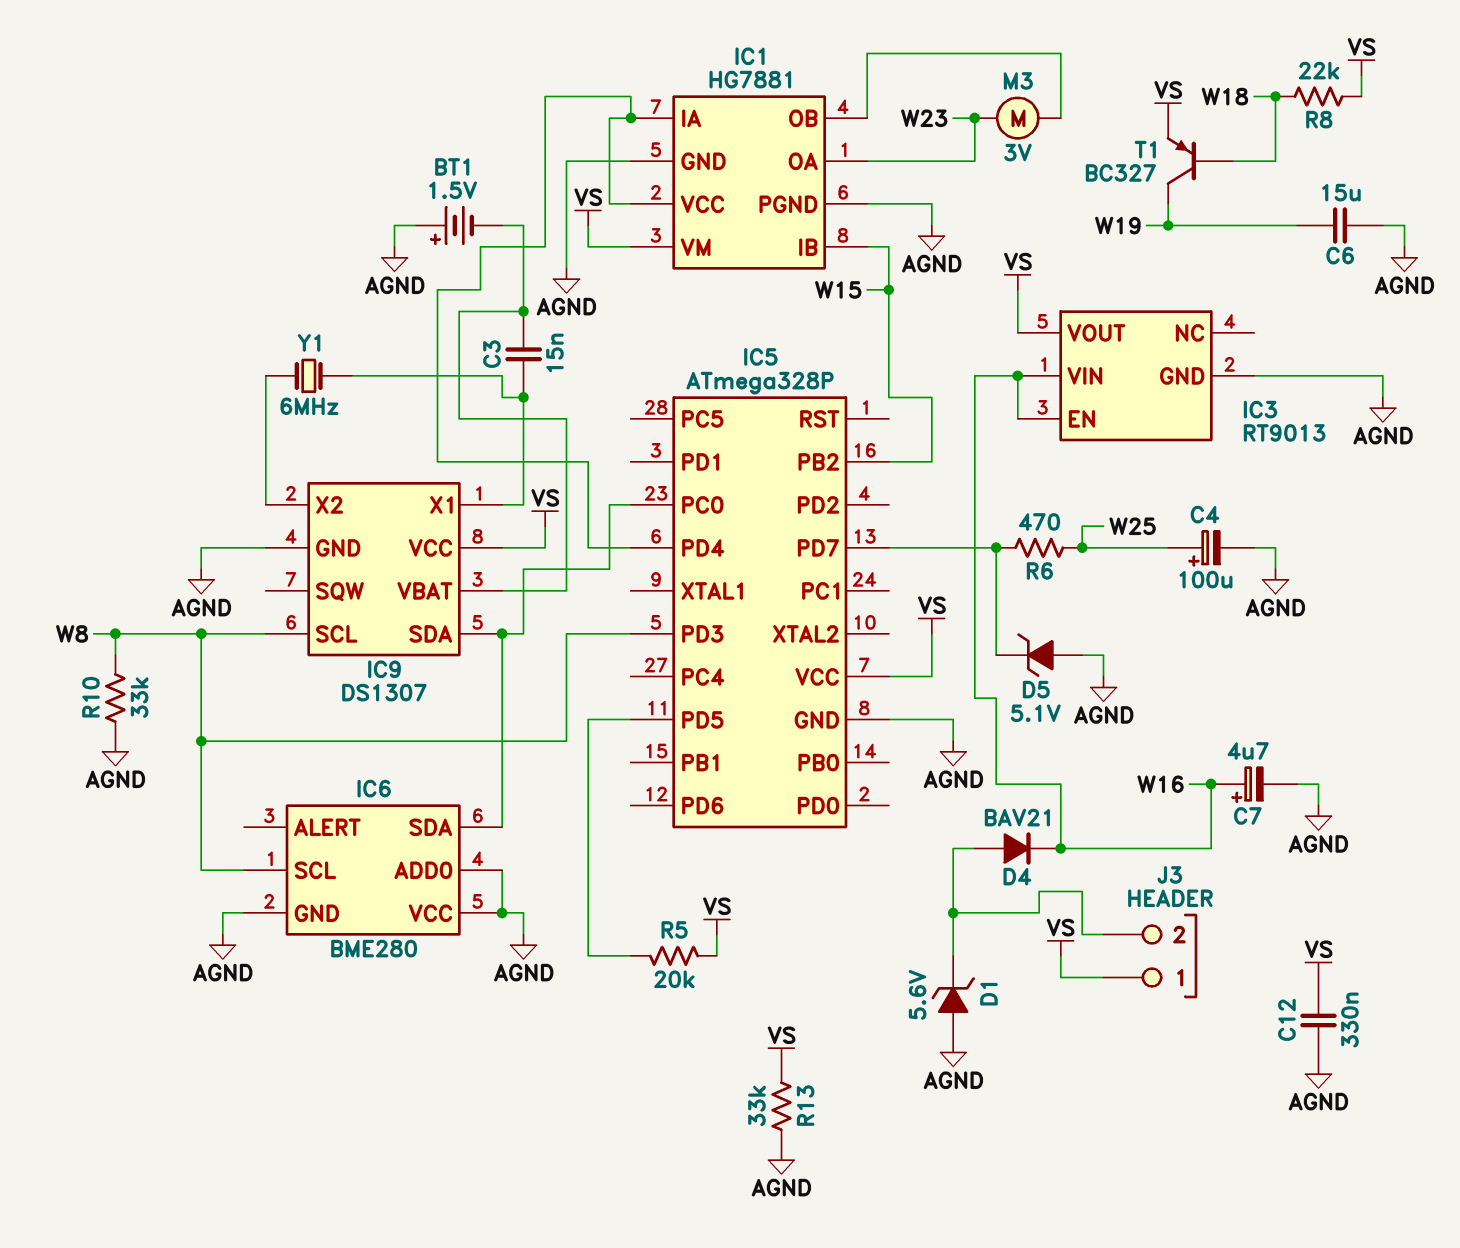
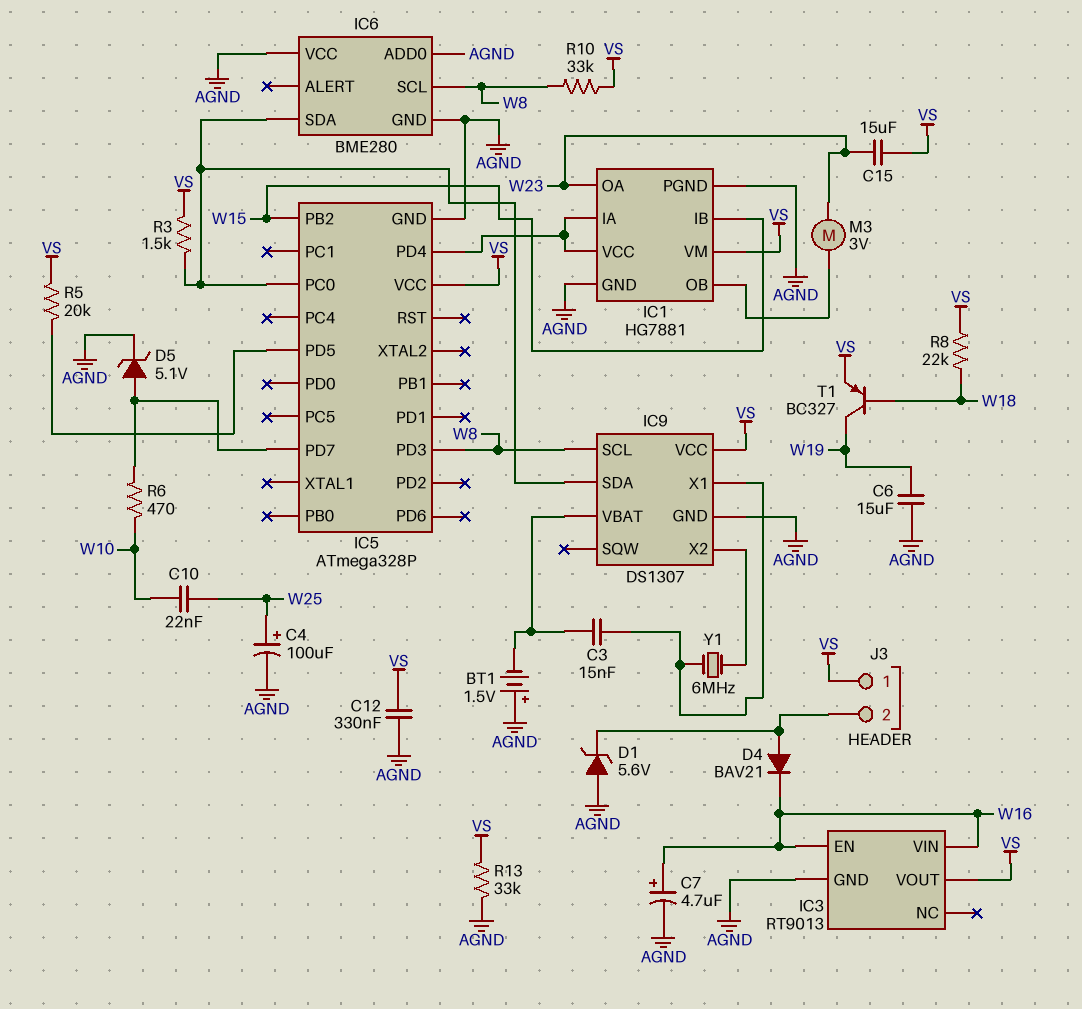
C10: none -> 22nF (W10, W25)
C15: none -> 15uF (VS, W23)
D5: zener 5.1V (A AGND, K IC5/PD7) -> zener 5.1V (A IC5/PD7, K AGND)
R3: none -> 1.5k (IC5/PC0, VS)
R6: 470 (IC5/PD7, W25) -> 470 (IC5/PD7, W10)
R10: 33k (AGND, W8) -> 33k (VS, W8)

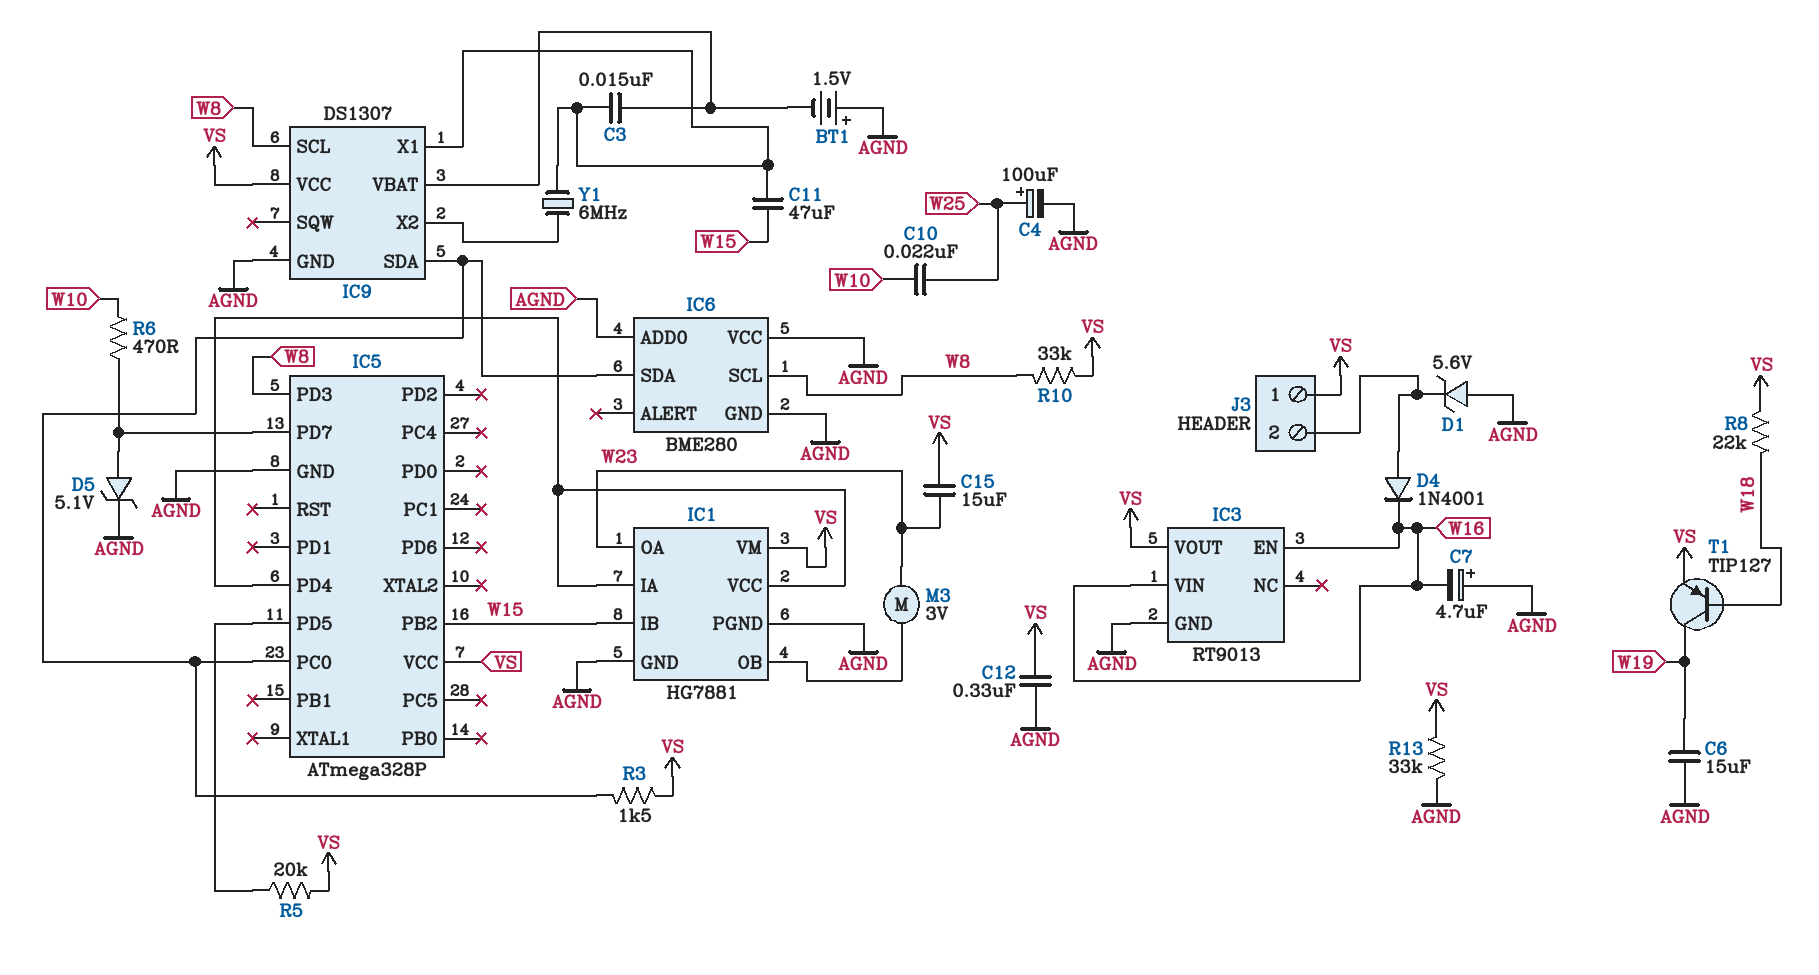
C7: 4.7uF (plus W16, minus AGND) -> 4.7uF (plus AGND, minus W16)
C11: none -> 47uF (IC9/X1, W15)
D4: diode BAV21 (A J3/2, K W16) -> diode 1N4001 (A J3/2, K W16)
T1: PNP BC327 (B W18, C W19, E VS) -> PNP TIP127 (B W18, C W19, E VS)

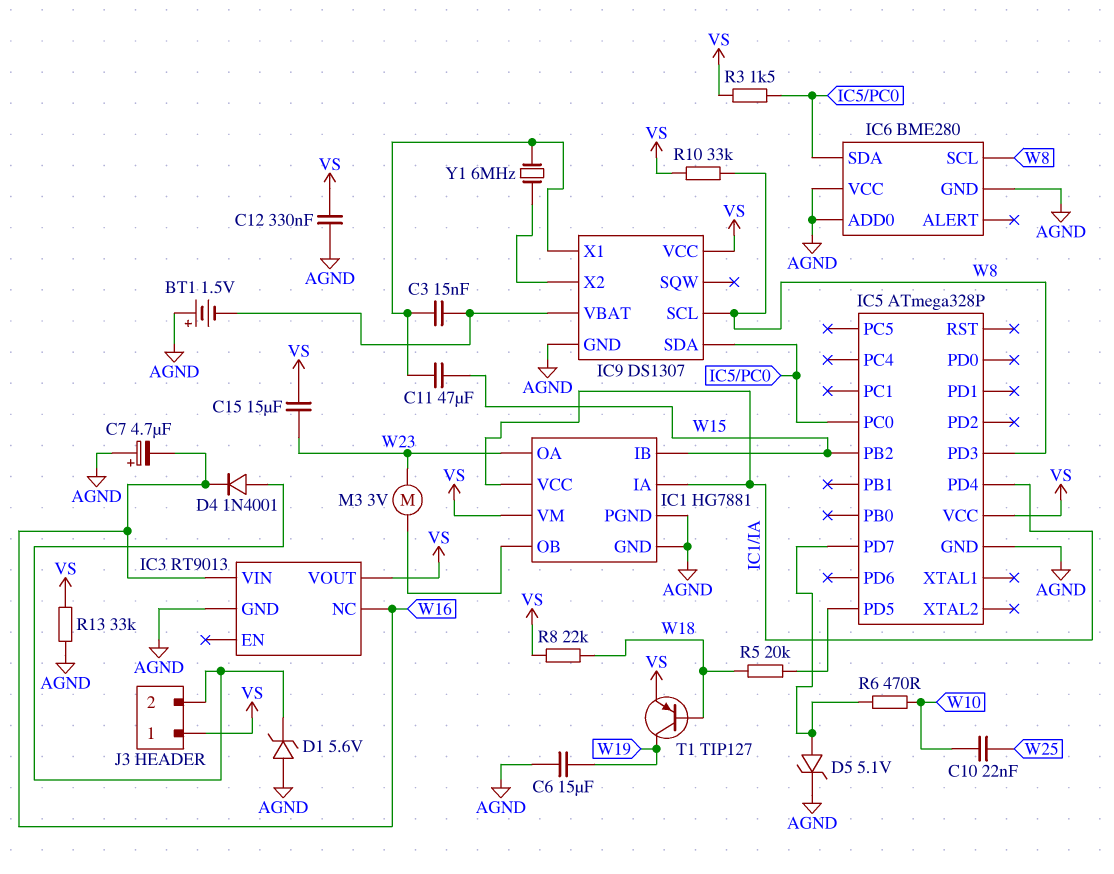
C4: 100uF (plus W25, minus AGND) -> none
IC3 pin EN: W16 -> none
IC3 pin NC: none -> W16
R5: 20k (IC5/PD5, VS) -> 20k (IC5/PD5, W18)

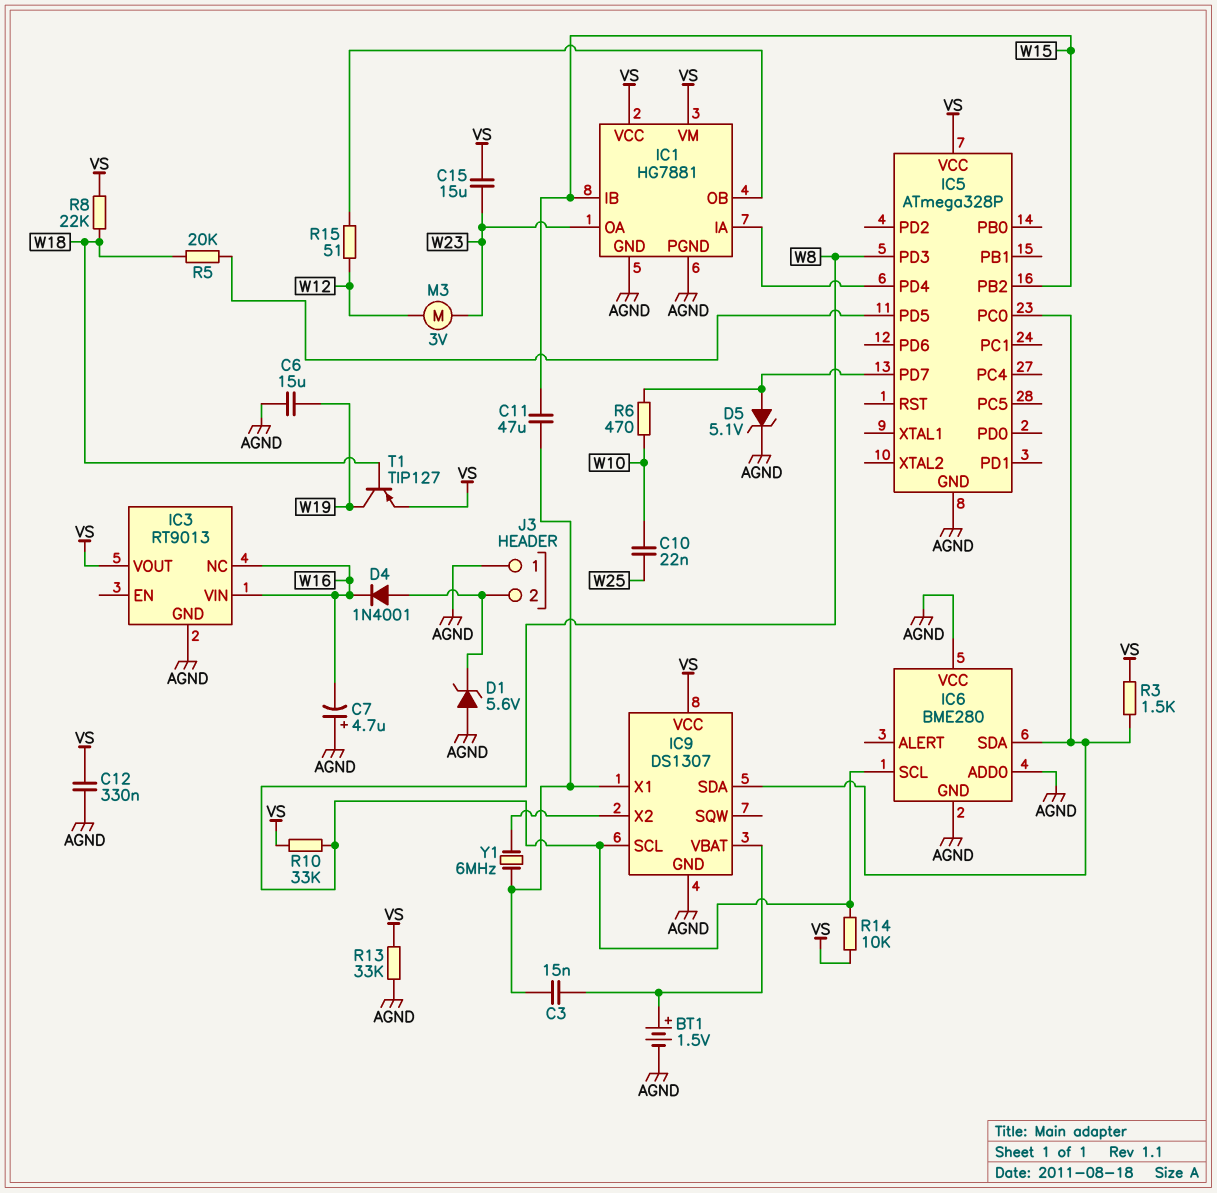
BT1: 1.5V (plus AGND, minus IC9/VBAT) -> 1.5V (plus IC9/VBAT, minus AGND)
IC1 pin VCC: IC1/IA -> VS
J3 pin 1: VS -> AGND
M3: motor 3V (IC1/OB, W23) -> motor 3V (W12, W23)
R14: none -> 10k (VS, W8)
R15: none -> 51 (IC1/OB, W12)

